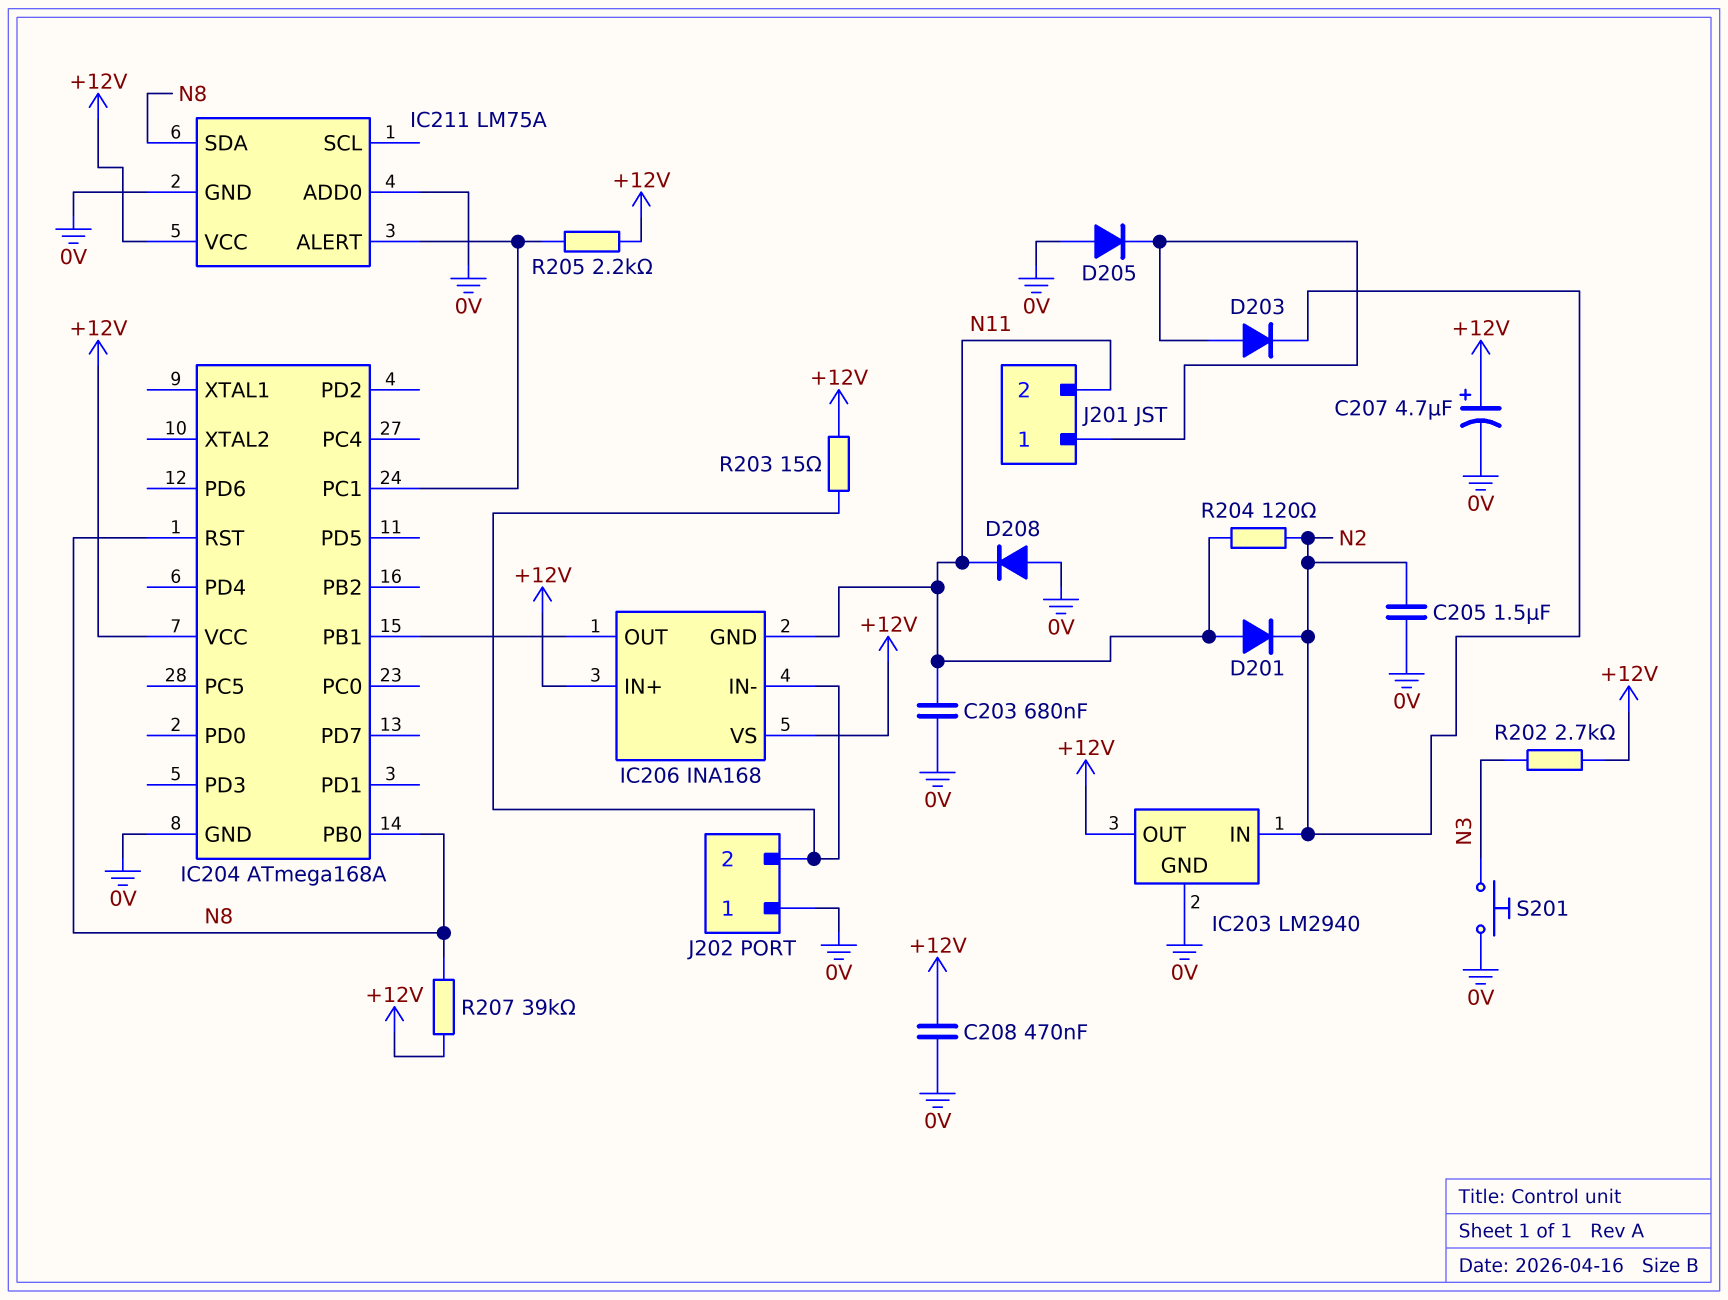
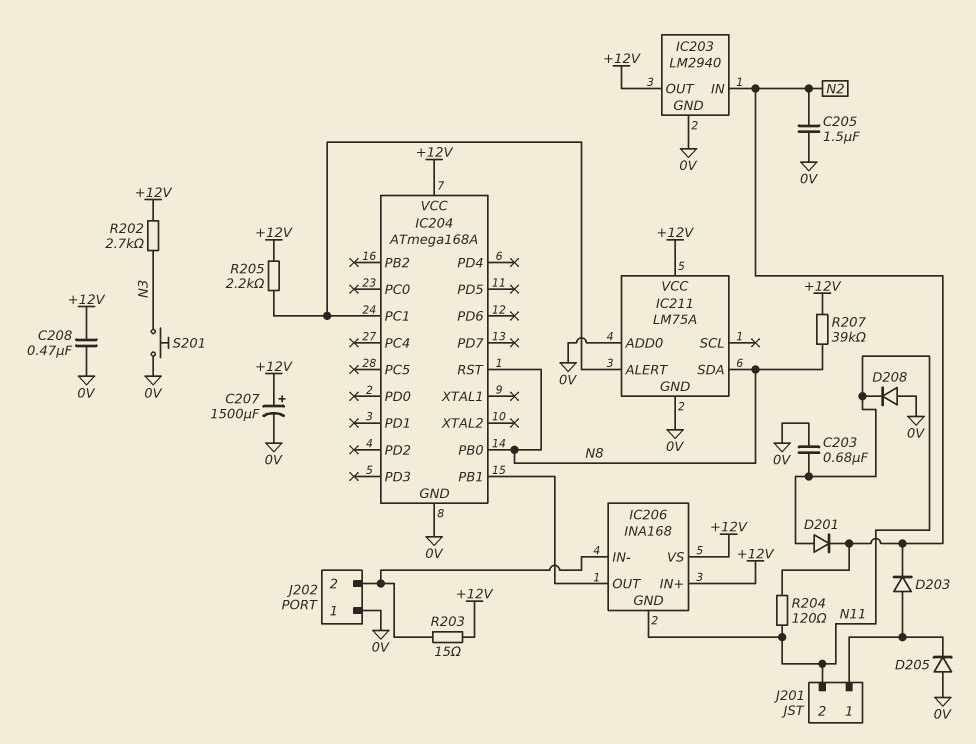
C207: 4.7uF (plus +12V, minus 0V) -> 1500uF (plus +12V, minus 0V)

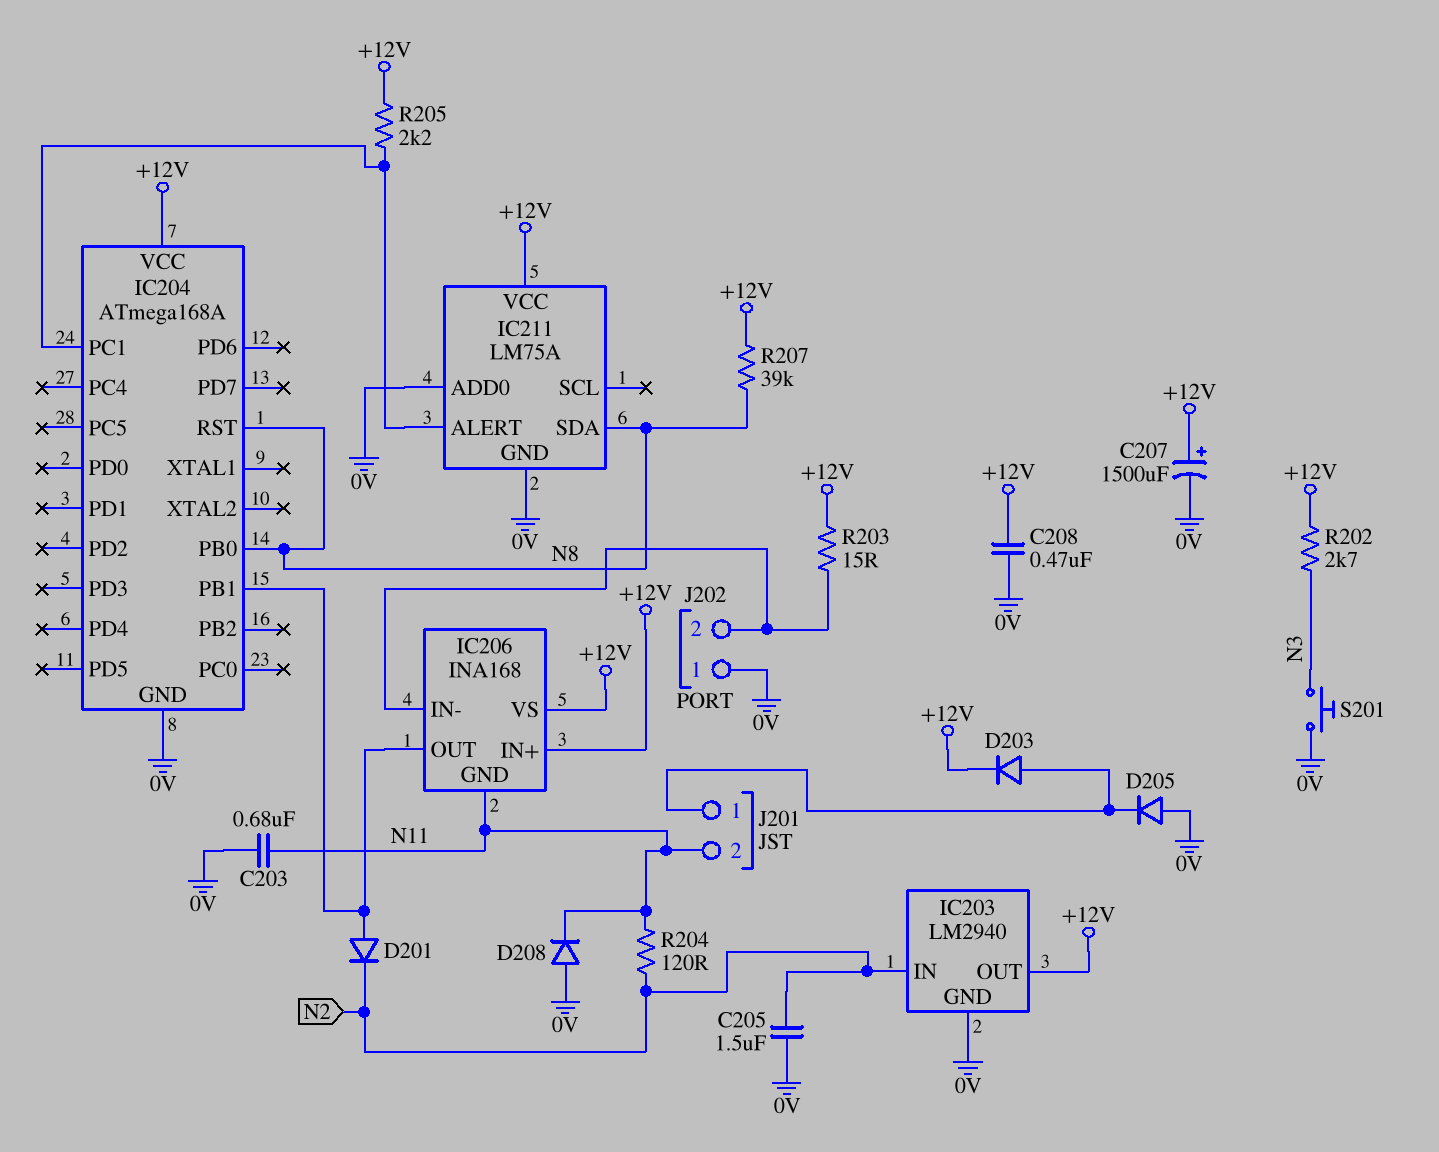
D201: diode (A N11, K N2) -> diode (A IC204/PB1, K N2)
D203: diode (A J201/1, K N2) -> diode (A J201/1, K +12V)

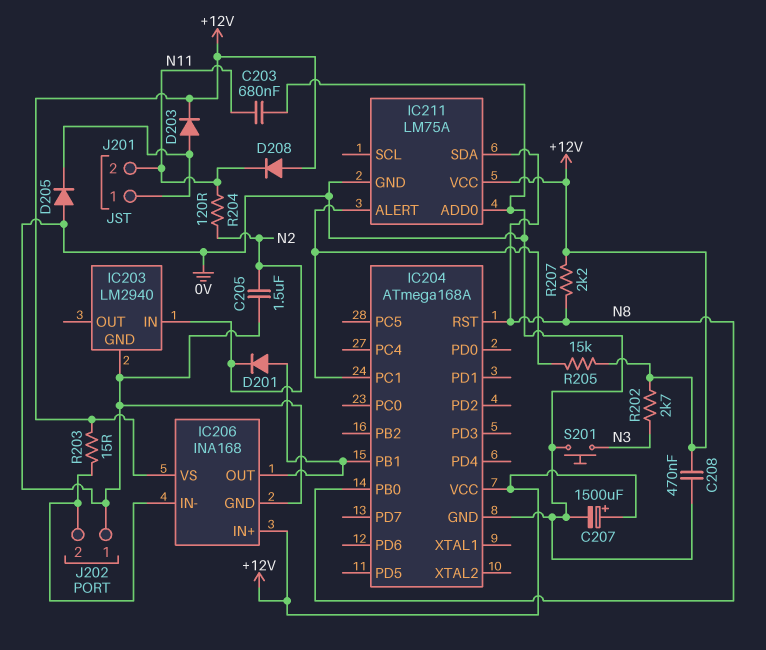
D208: diode (A 0V, K N11) -> diode (A +12V, K N11)
IC203 pin OUT: +12V -> none
IC206 pin GND: N11 -> 0V
R205: 2.2k (+12V, IC204/PC1) -> 15k (+12V, IC204/PC1)
R207: 39k (+12V, N8) -> 2.2k (+12V, N8)

